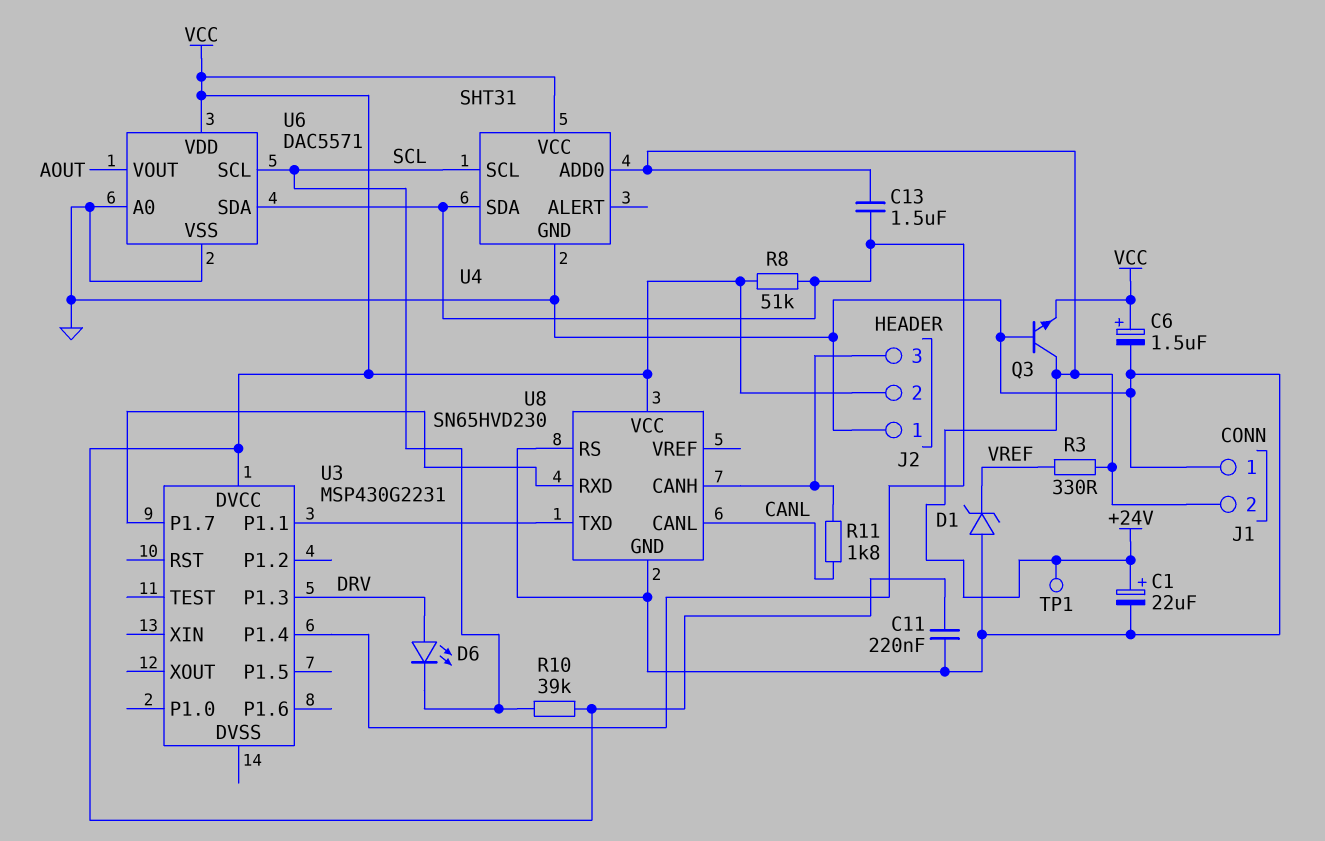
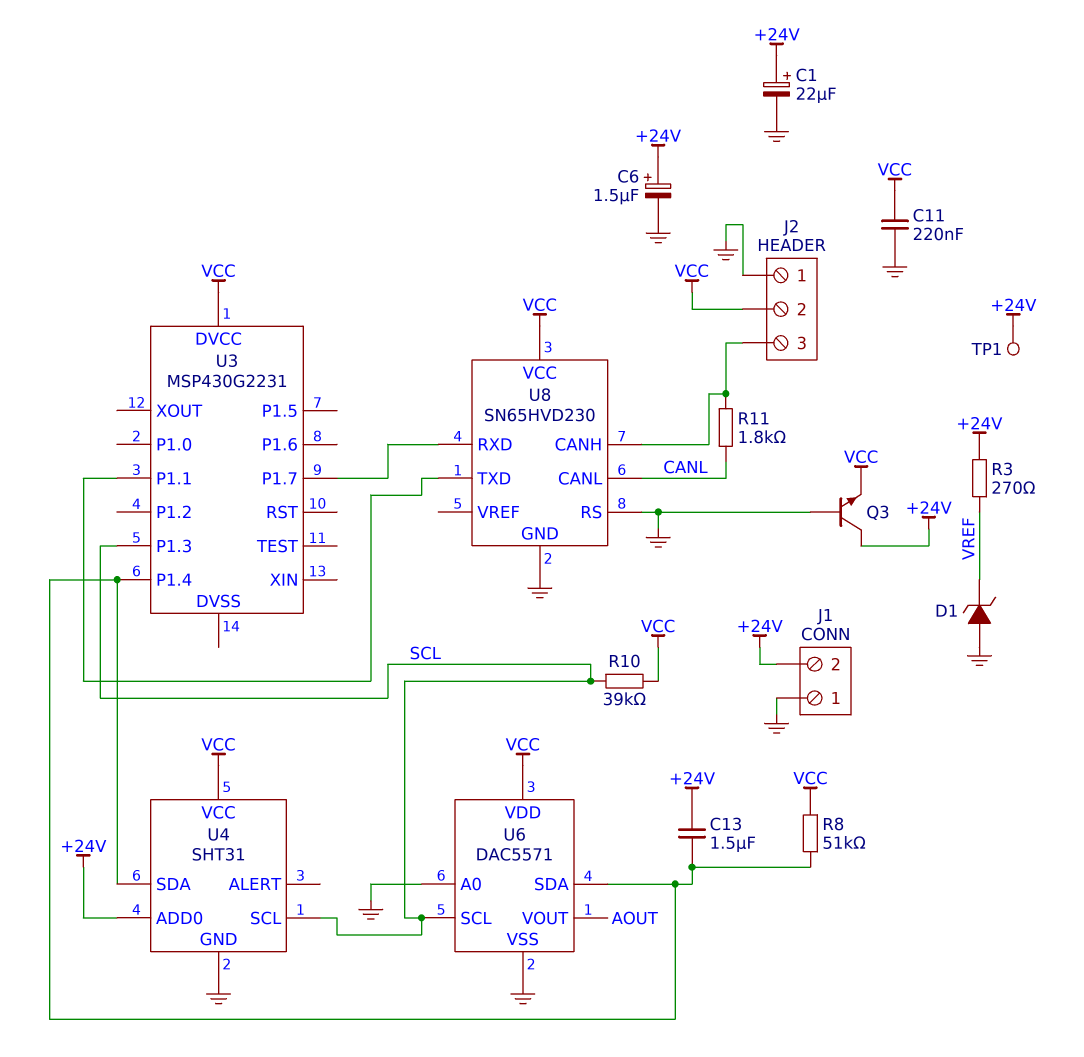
C6: 1.5uF (plus VCC, minus GND) -> 1.5uF (plus +24V, minus GND)
D6: LED (A DRV, K SCL) -> none
R3: 330 (+24V, VREF) -> 270 (+24V, VREF)
U3 pin P1.3: DRV -> SCL

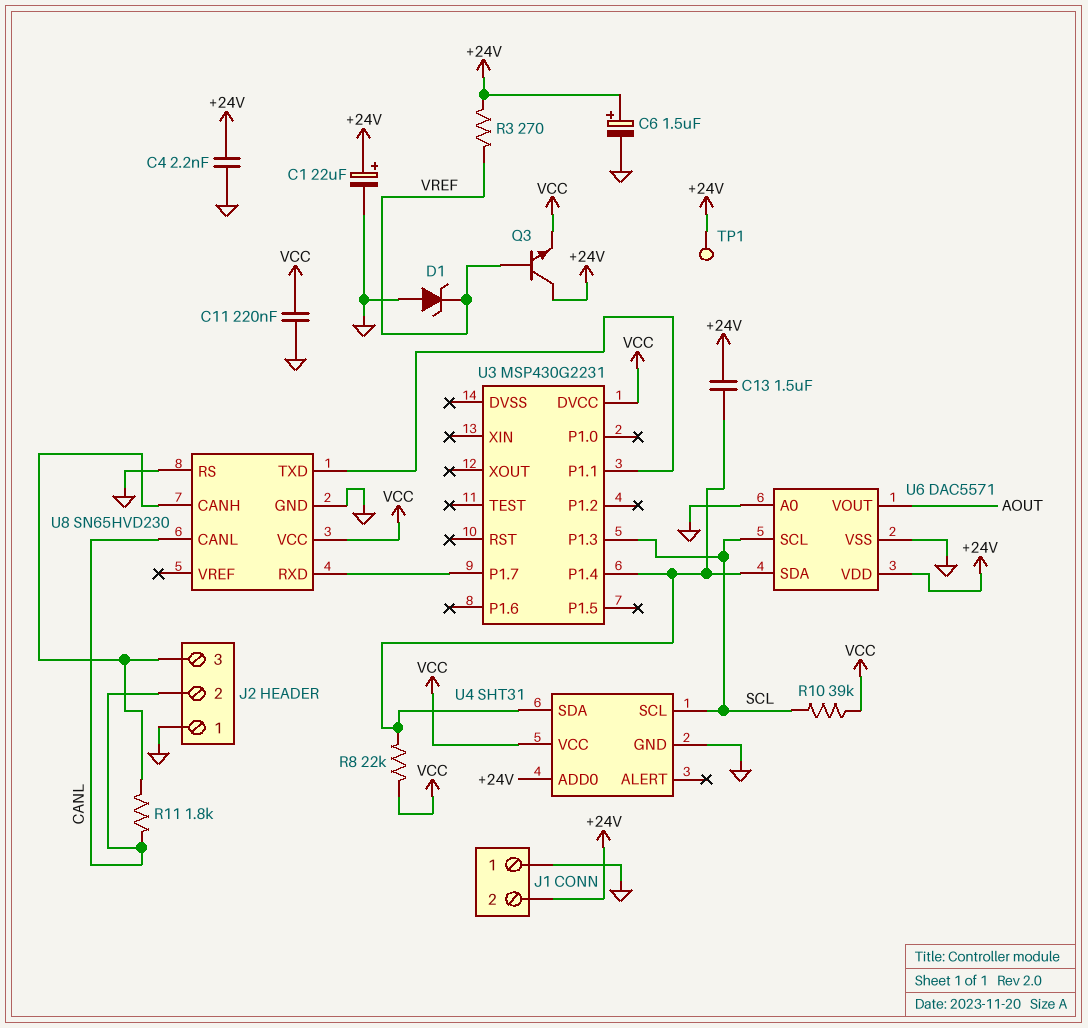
C4: none -> 2.2nF (+24V, GND)
J2 pin 2: VCC -> CANL
Q3: NPN (B GND, C +24V, E VCC) -> NPN (B VREF, C +24V, E VCC)
R8: 51k (U3/P1.4, VCC) -> 22k (U3/P1.4, VCC)
U6 pin VDD: VCC -> +24V

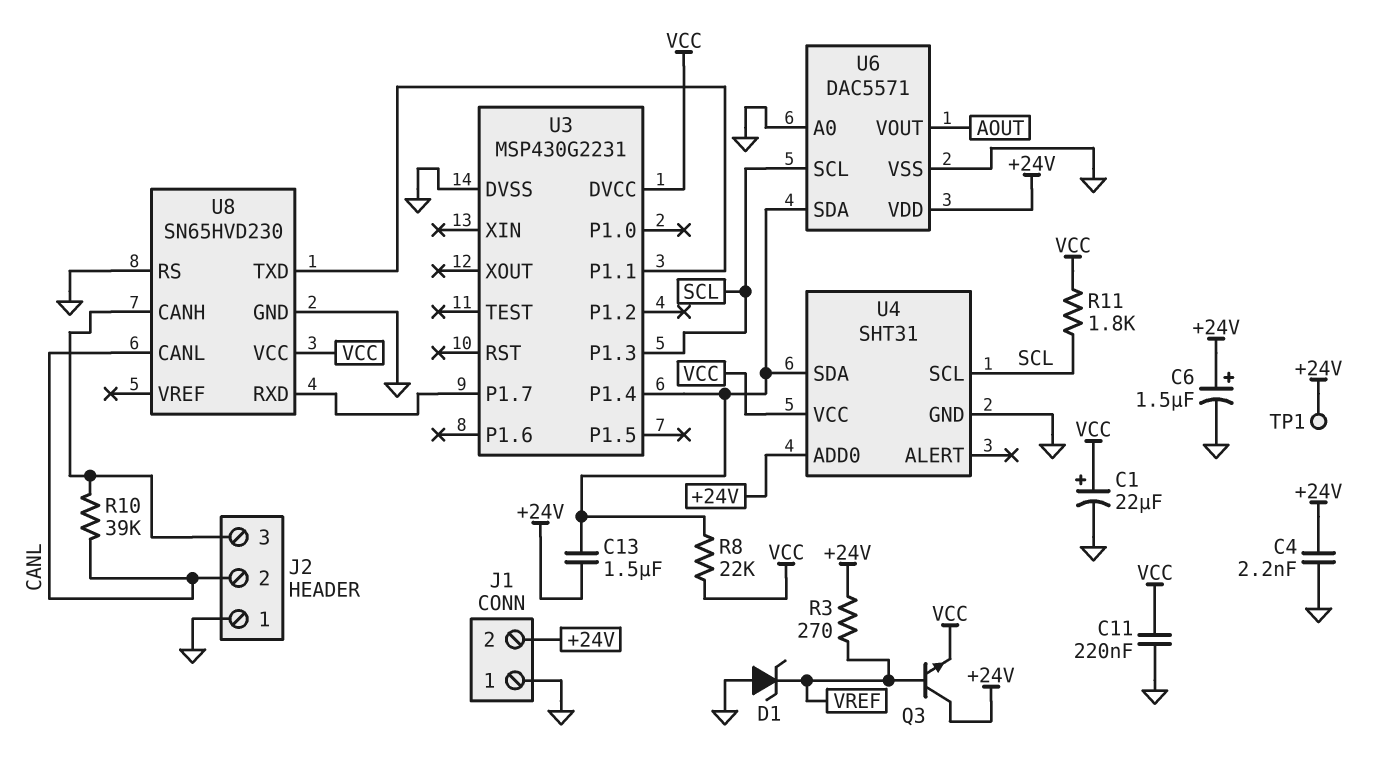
C1: 22uF (plus +24V, minus GND) -> 22uF (plus VCC, minus GND)
R10: 39k (SCL, VCC) -> 39k (CANL, J2/3)
R11: 1.8k (CANL, J2/3) -> 1.8k (SCL, VCC)
U3 pin DVSS: none -> GND

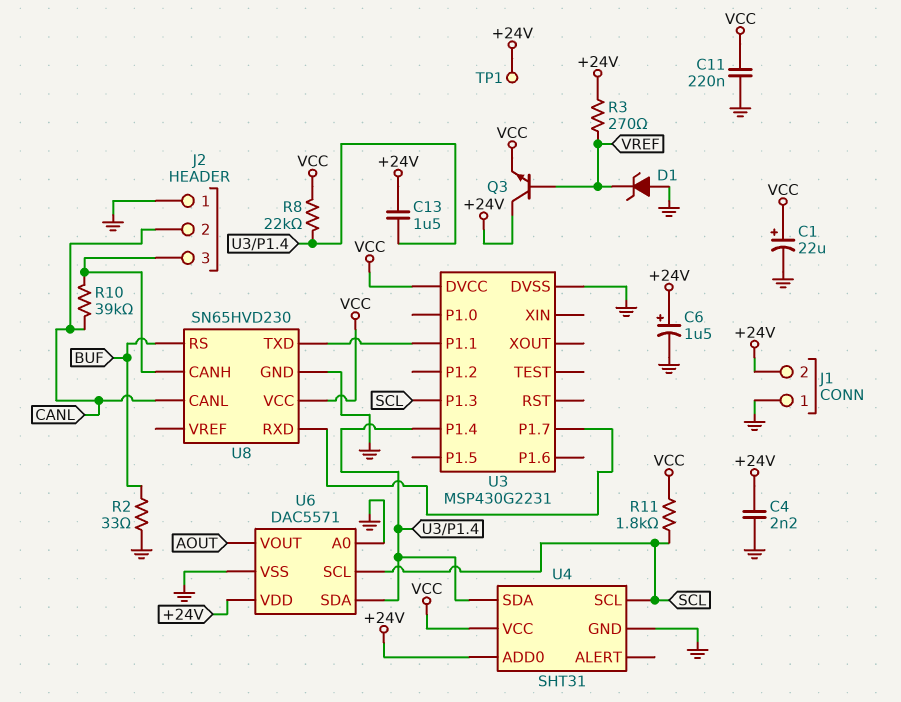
R2: none -> 33 (BUF, GND)
U8 pin RS: GND -> BUF

